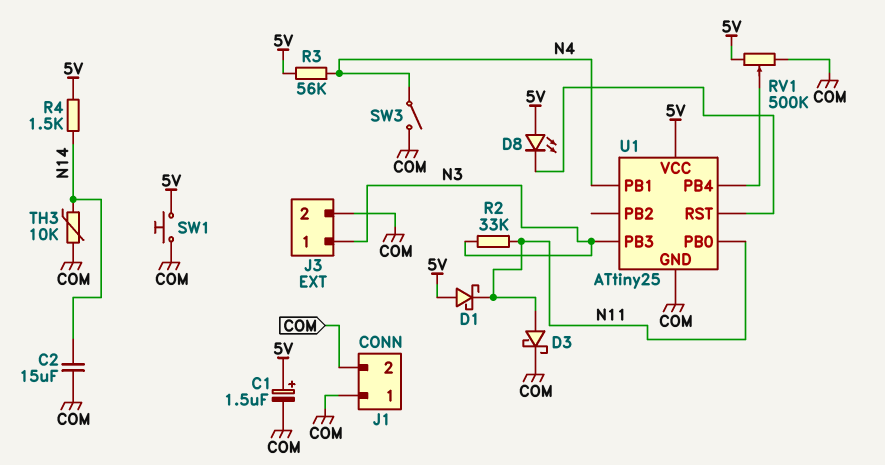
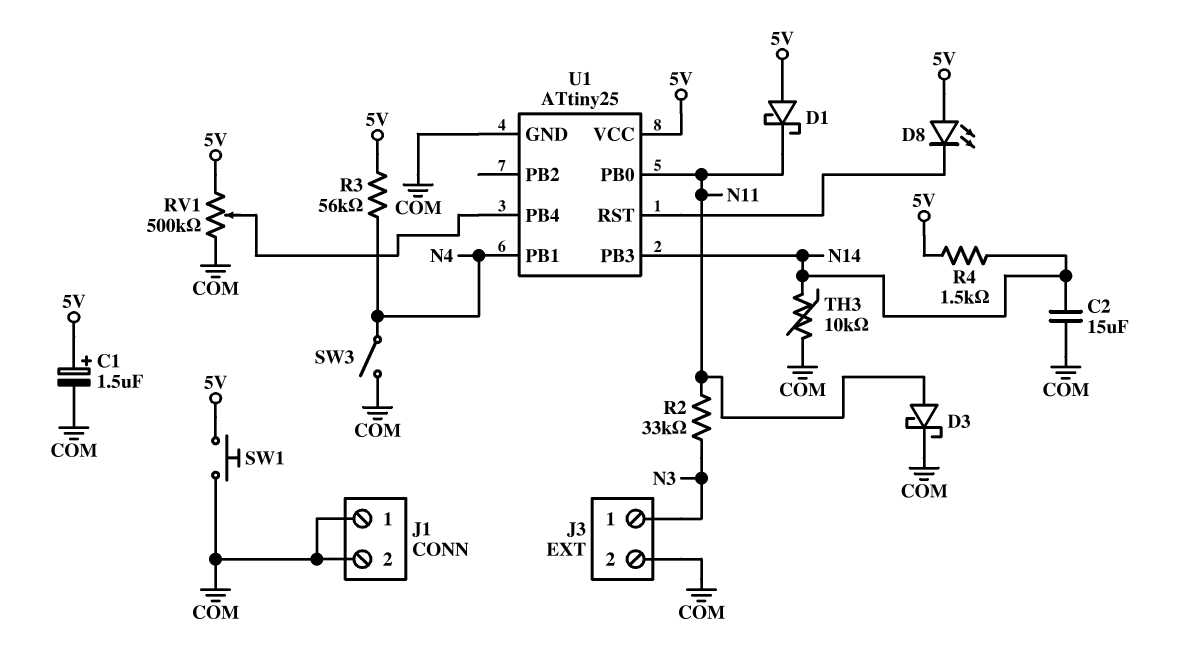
U1 pin PB3: N3 -> N14

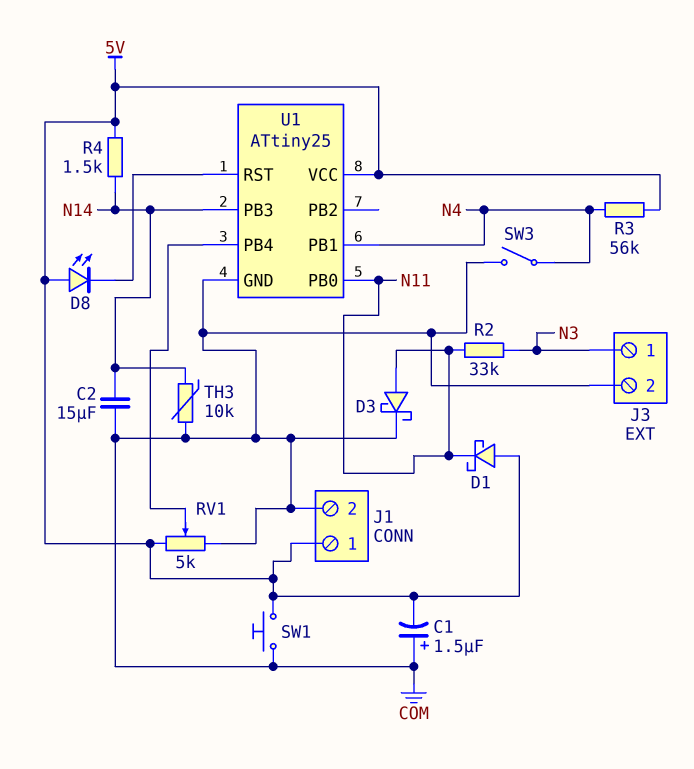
C1: 1.5uF (plus 5V, minus COM) -> 1.5uF (plus COM, minus 5V)
J1 pin 1: COM -> 5V
RV1: 500k (5V, COM, wiper U1/PB4) -> 5k (5V, COM, wiper U1/PB4)

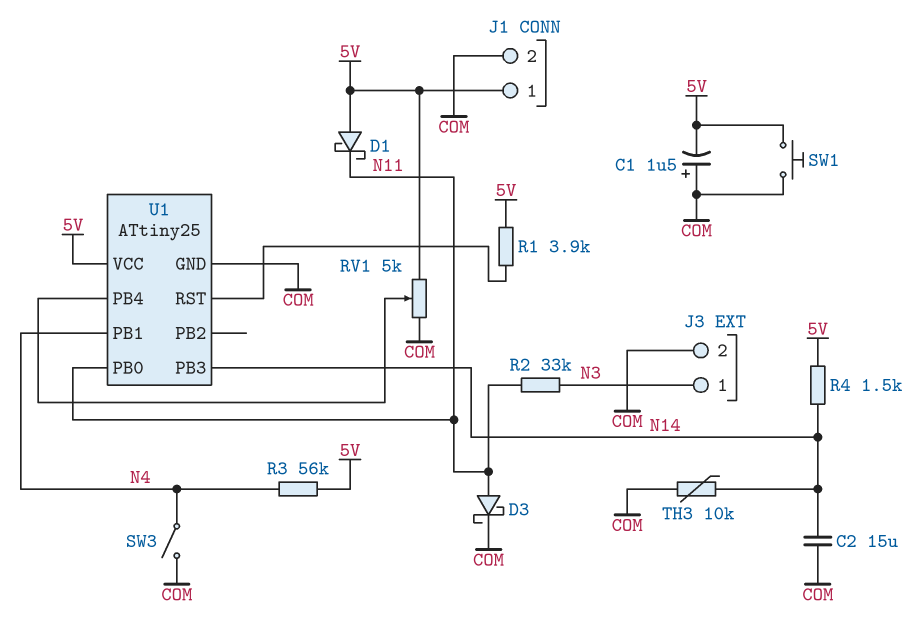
D8: LED (A 5V, K U1/RST) -> none
R1: none -> 3.9k (5V, U1/RST)

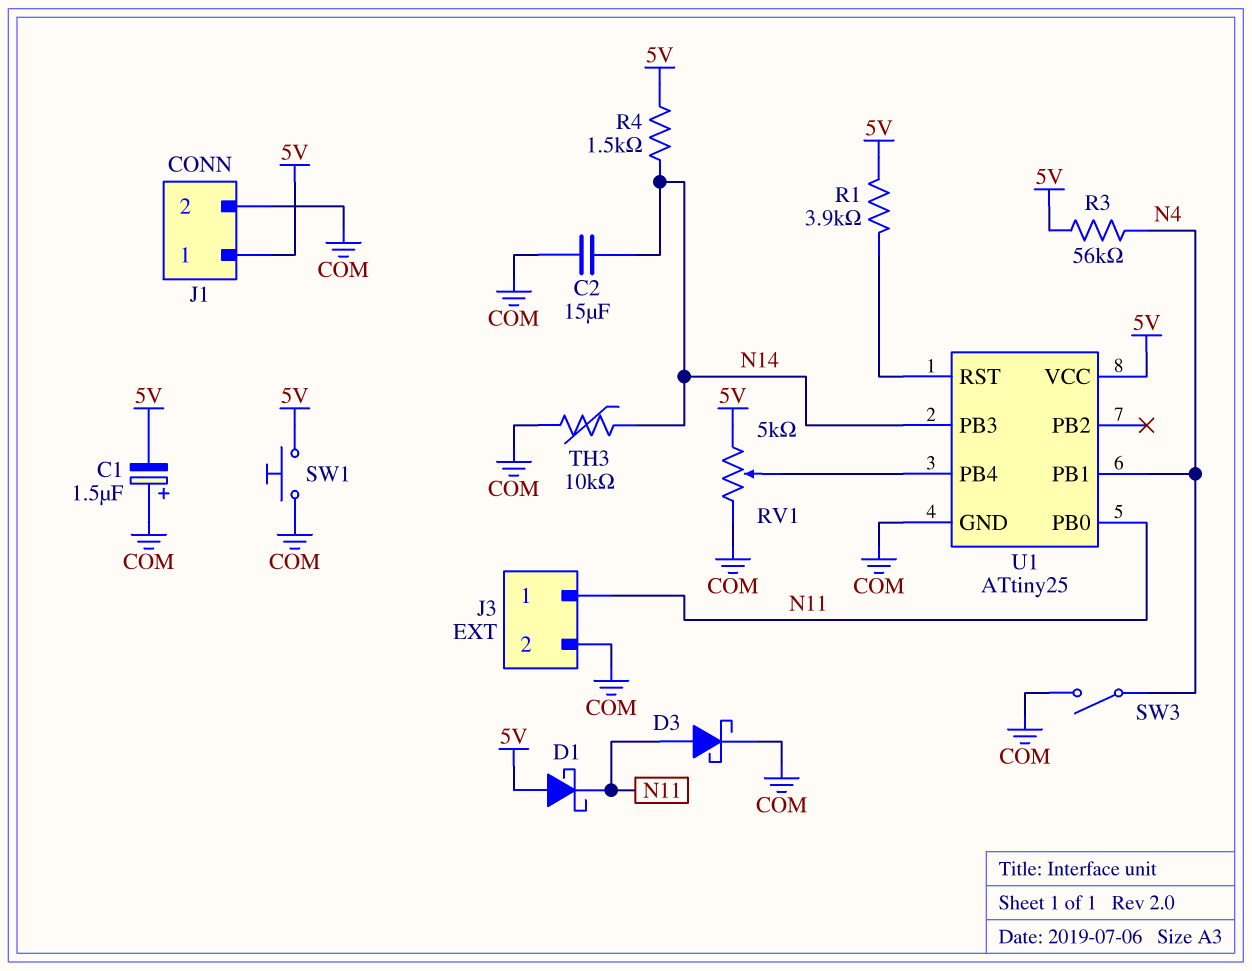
J3 pin 1: N3 -> N11
R2: 33k (N3, N11) -> none

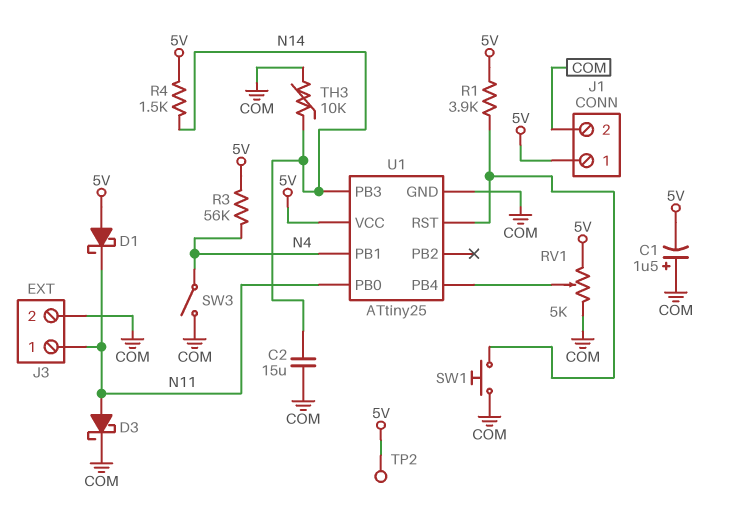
SW1: button (5V, COM) -> button (COM, U1/RST)
TP2: none -> test point (5V)

